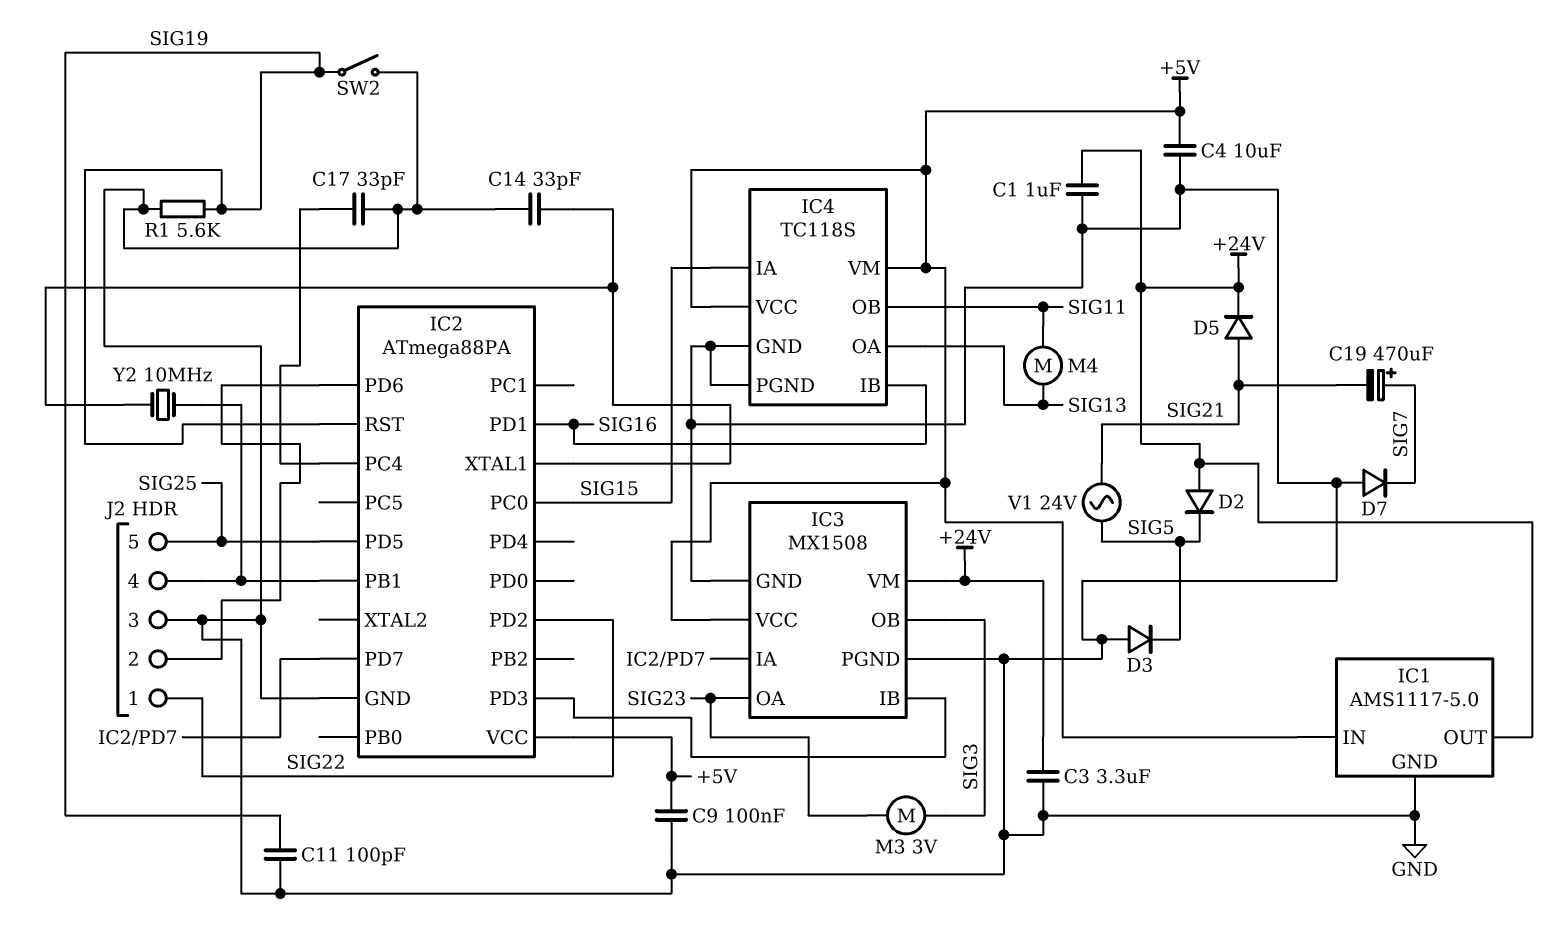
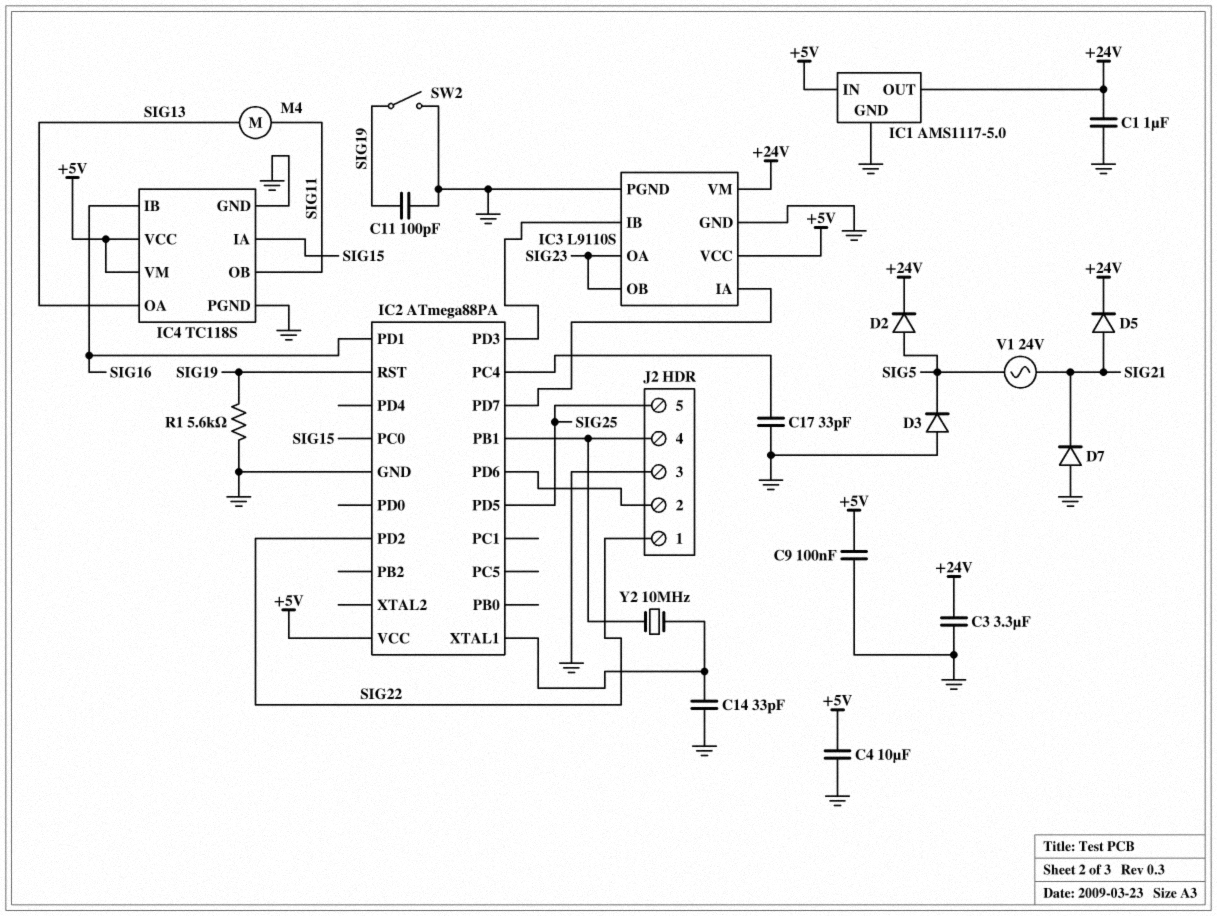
C19: 470uF (plus SIG7, minus SIG21) -> none
D2: diode (A +24V, K SIG5) -> diode (A SIG5, K +24V)
D7: diode (A GND, K SIG7) -> diode (A GND, K SIG21)
IC3: MX1508 -> L9110S
IC3 pin OB: SIG3 -> SIG23
M3: motor 3V (SIG3, SIG23) -> none

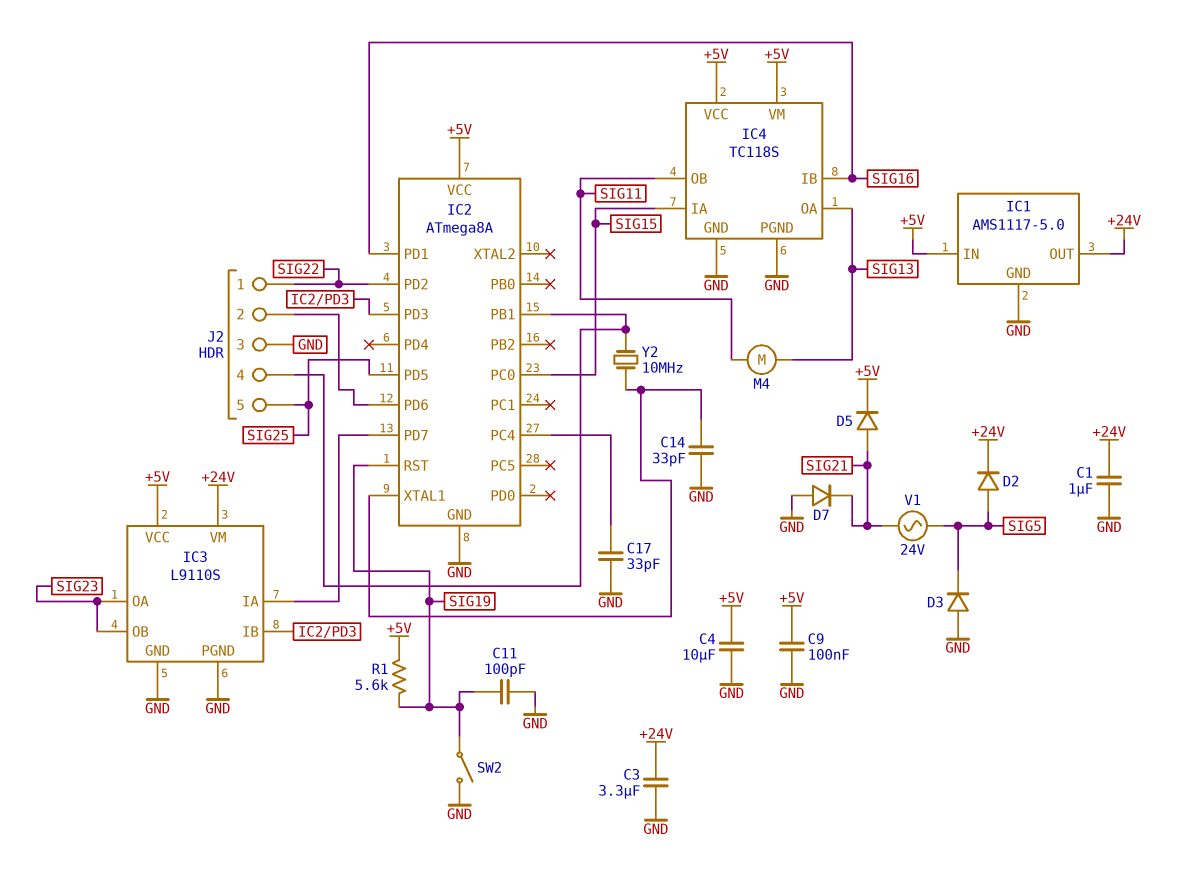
D5: diode (A SIG21, K +24V) -> diode (A SIG21, K +5V)
IC2: ATmega88PA -> ATmega8A
R1: 5.6k (GND, SIG19) -> 5.6k (+5V, SIG19)

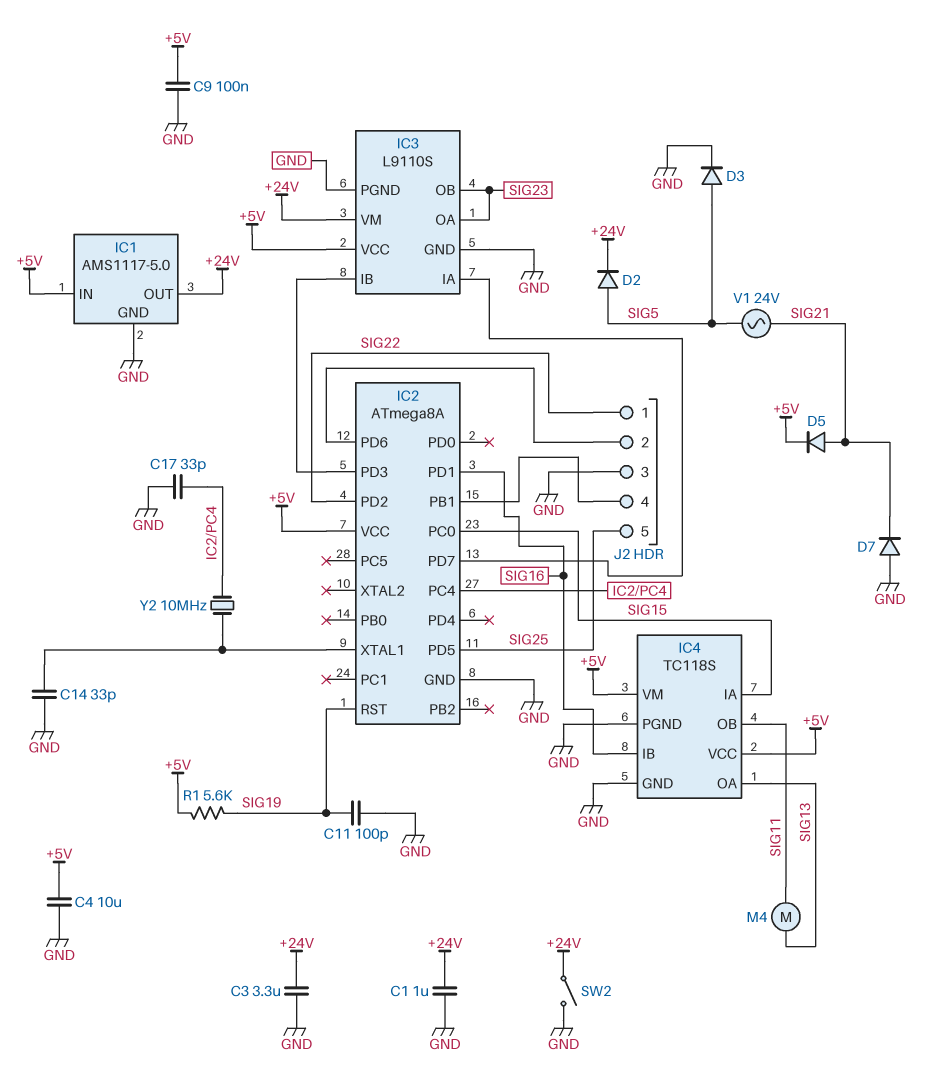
D3: diode (A GND, K SIG5) -> diode (A SIG5, K GND)
SW2: switch (GND, SIG19) -> switch (+24V, GND)
Y2: 10MHz (IC2/PB1, IC2/XTAL1) -> 10MHz (IC2/PC4, IC2/XTAL1)

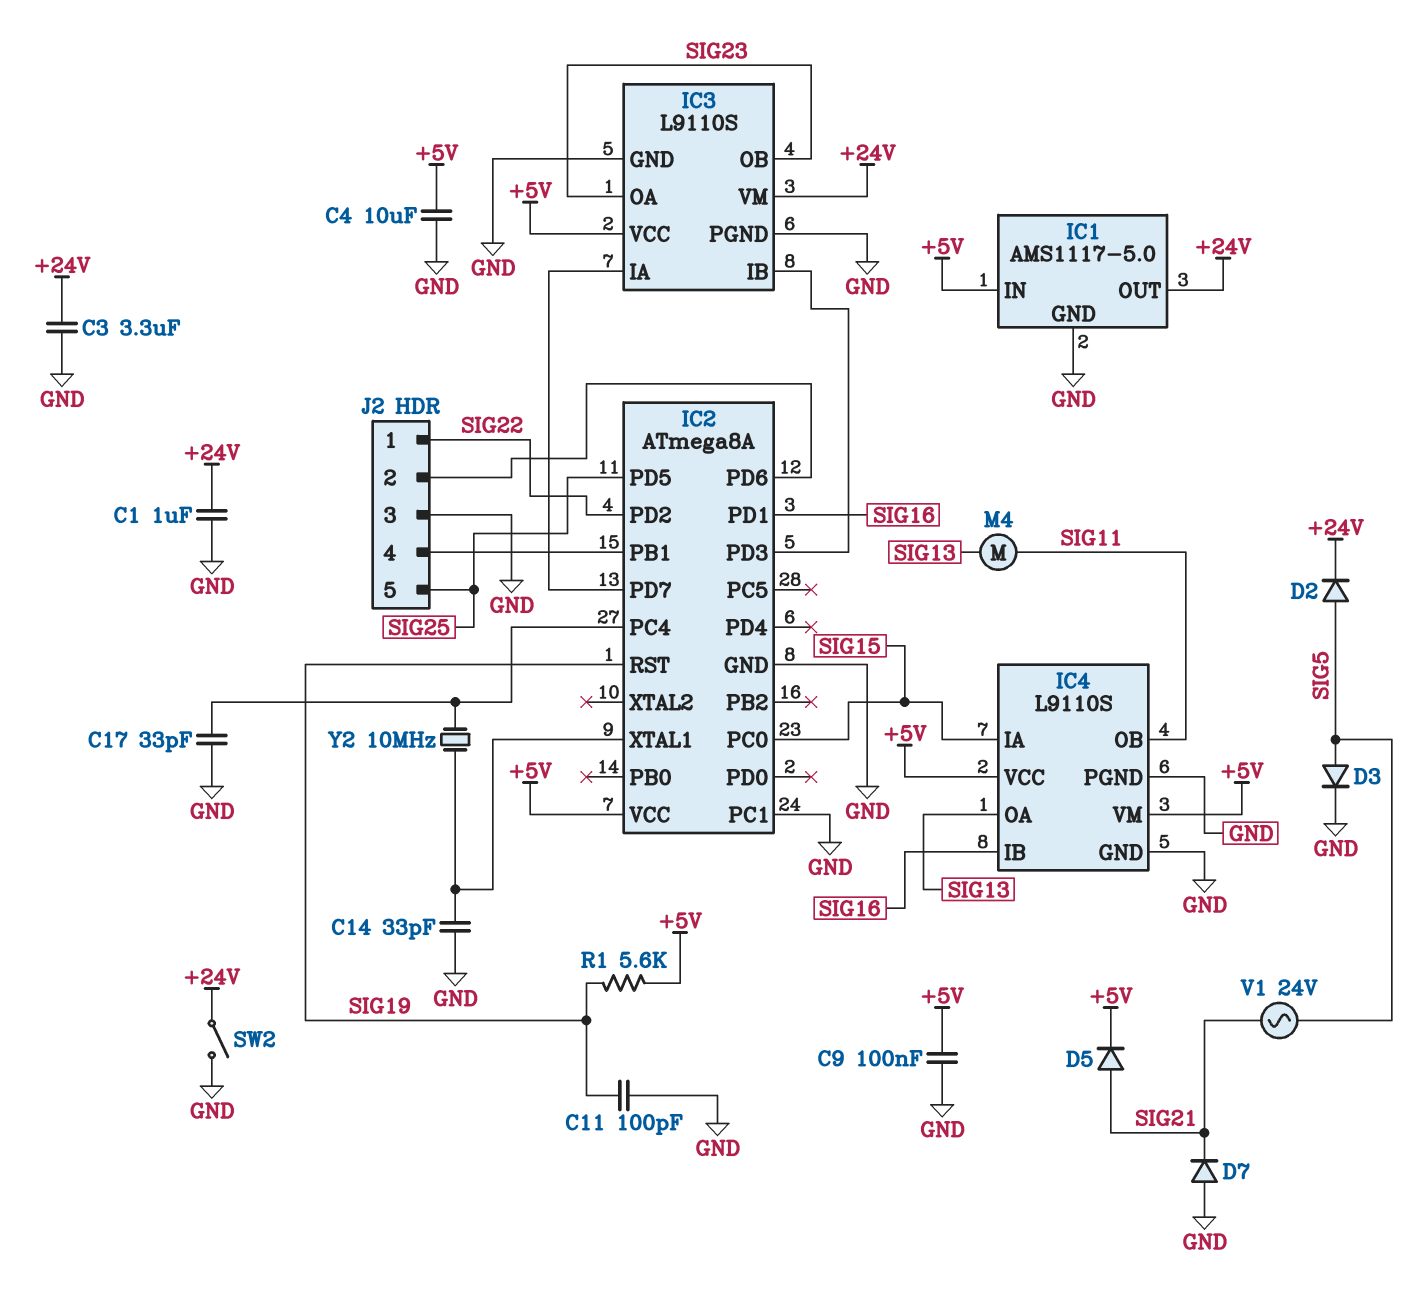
IC2 pin PC1: none -> GND
IC4: TC118S -> L9110S

